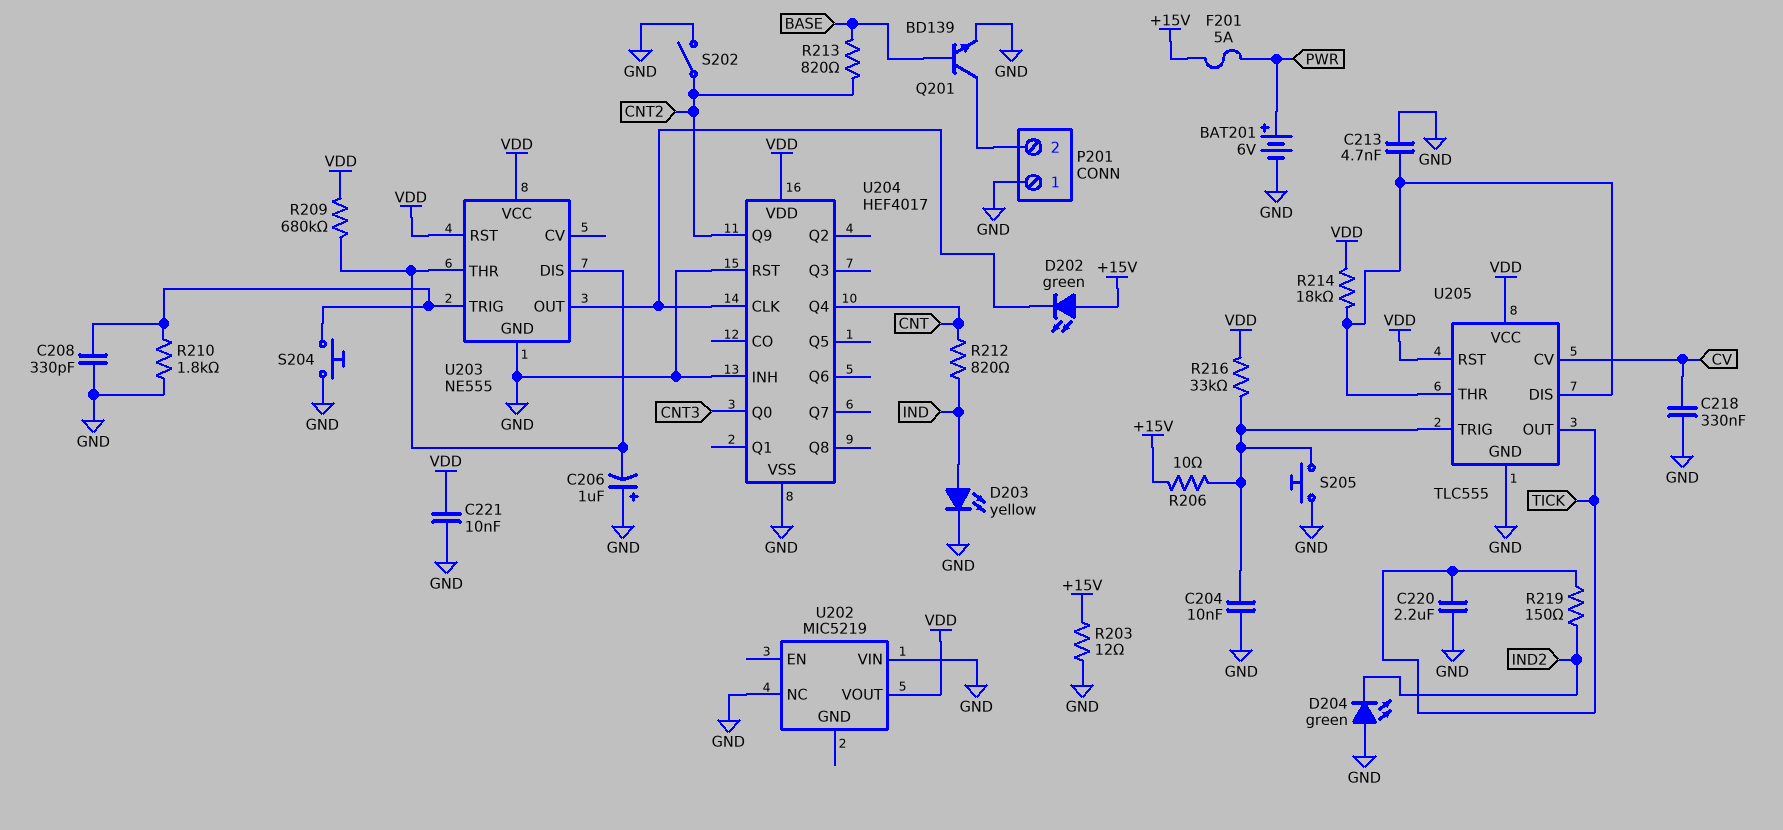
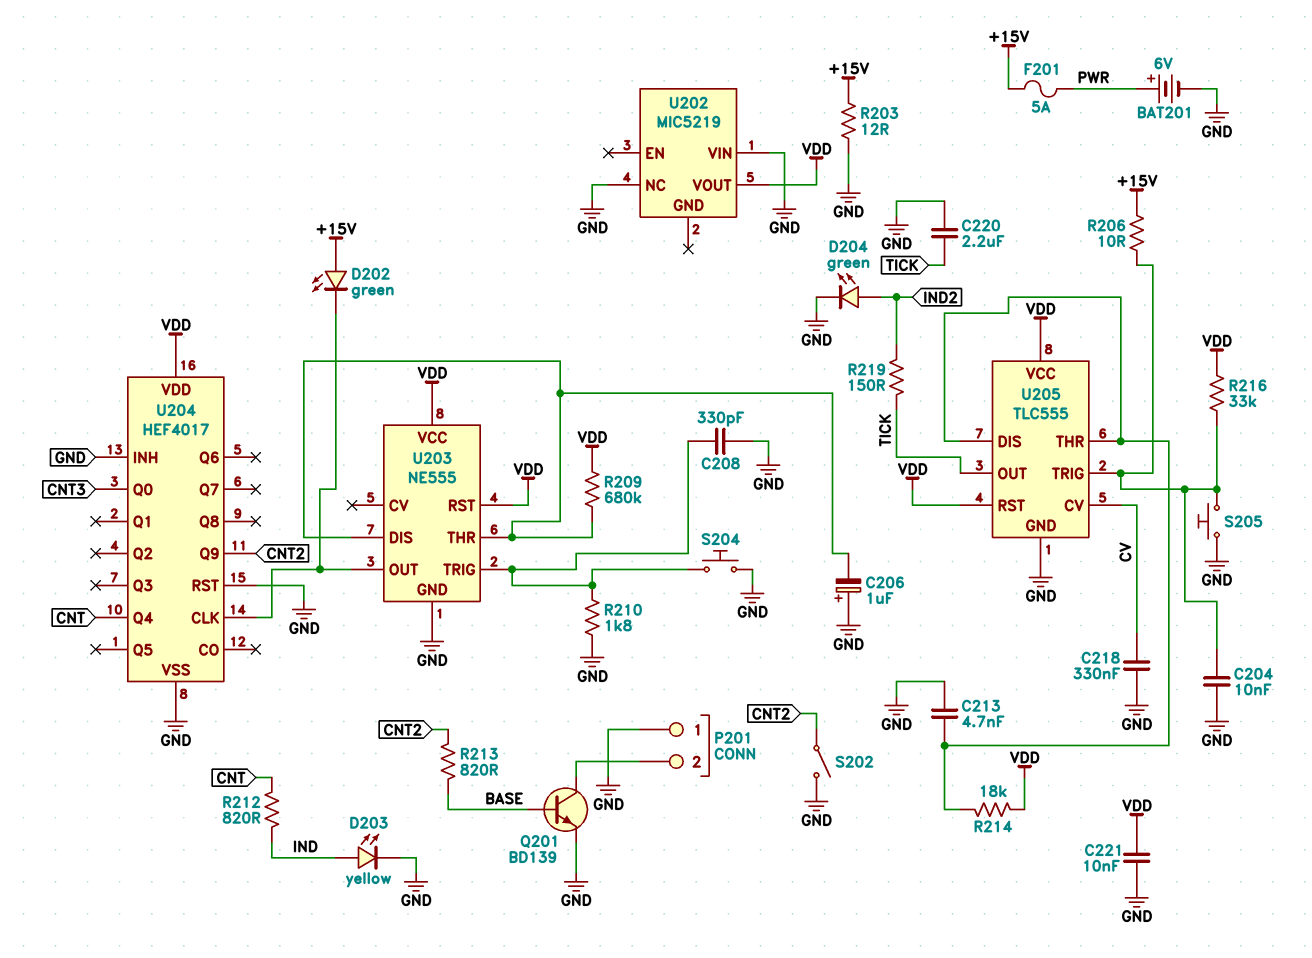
D204: LED green (A GND, K IND2) -> LED green (A IND2, K GND)

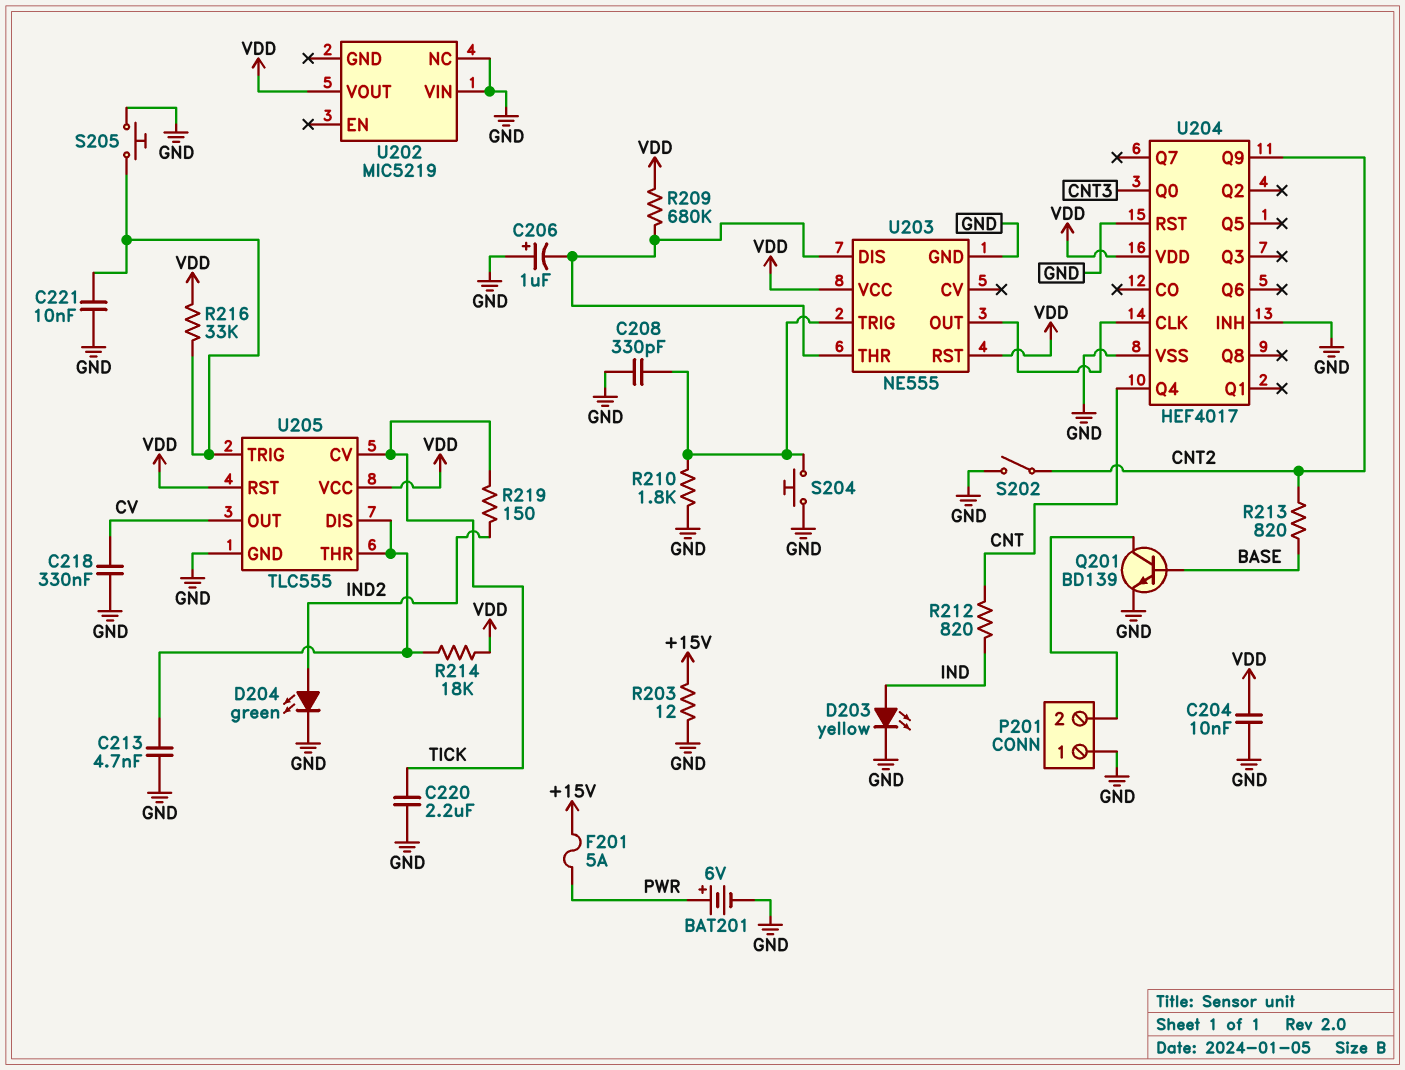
C204: 10nF (GND, U205/TRIG) -> 10nF (GND, VDD)
C221: 10nF (GND, VDD) -> 10nF (GND, U205/TRIG)
D202: LED green (A +15V, K U203/OUT) -> none
R206: 10 (+15V, U205/TRIG) -> none
U205 pin CV: CV -> TICK
U205 pin OUT: TICK -> CV

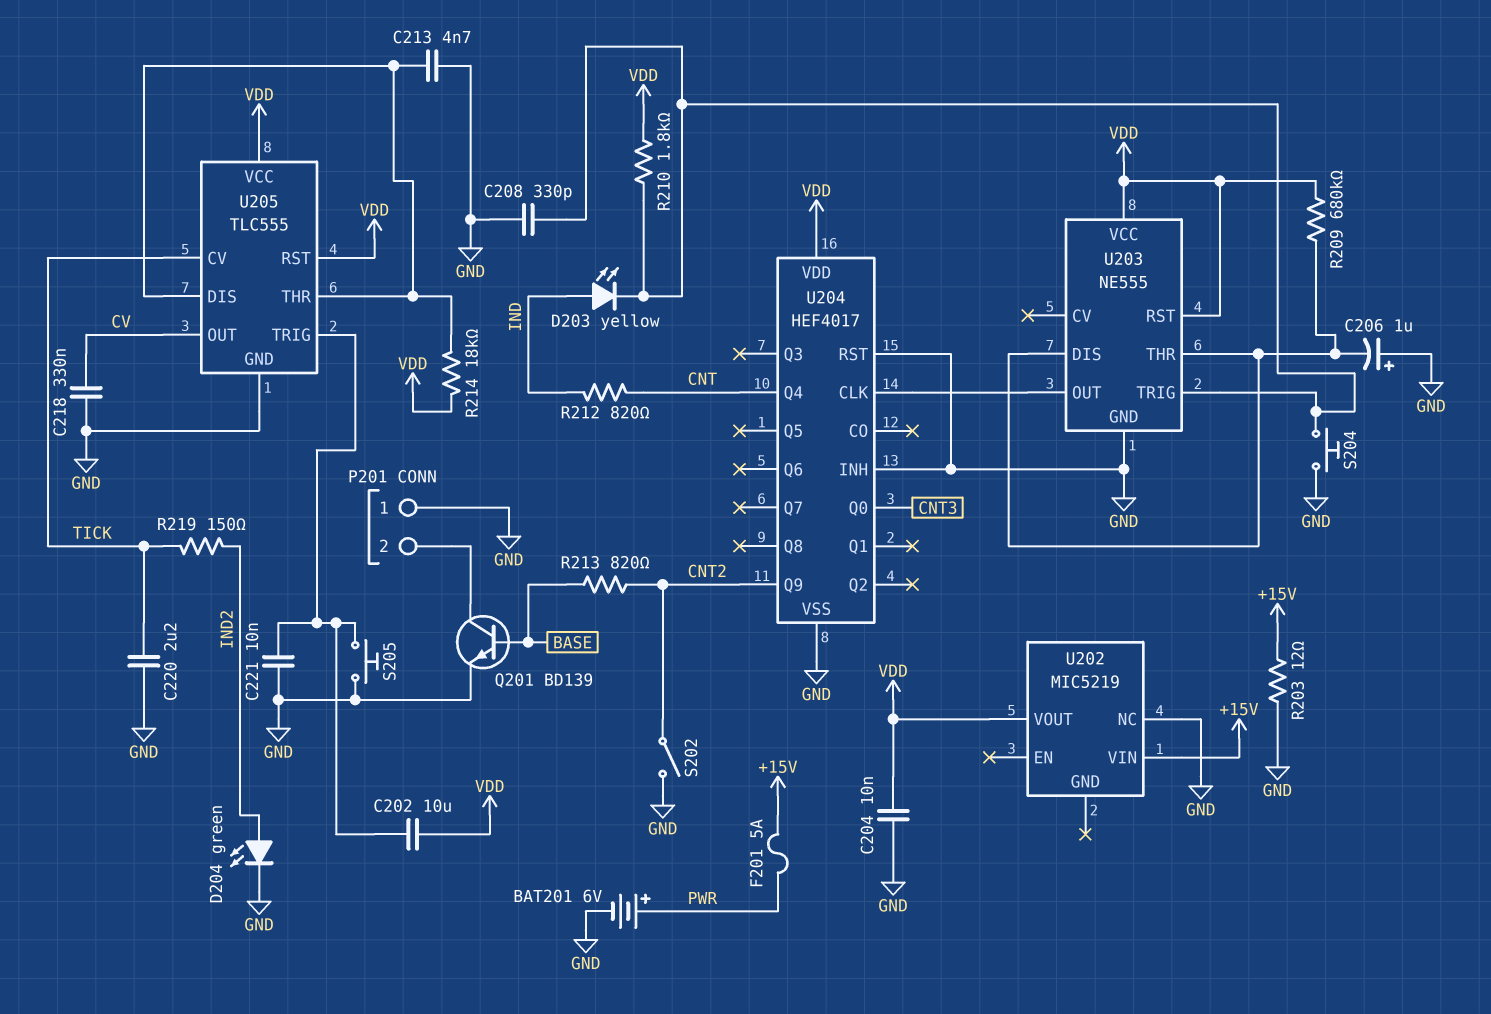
C202: none -> 10uF (U205/TRIG, VDD)
D203: LED yellow (A IND, K GND) -> LED yellow (A IND, K U203/TRIG)
R210: 1.8k (GND, U203/TRIG) -> 1.8k (U203/TRIG, VDD)
R216: 33k (U205/TRIG, VDD) -> none
U202 pin VIN: GND -> +15V

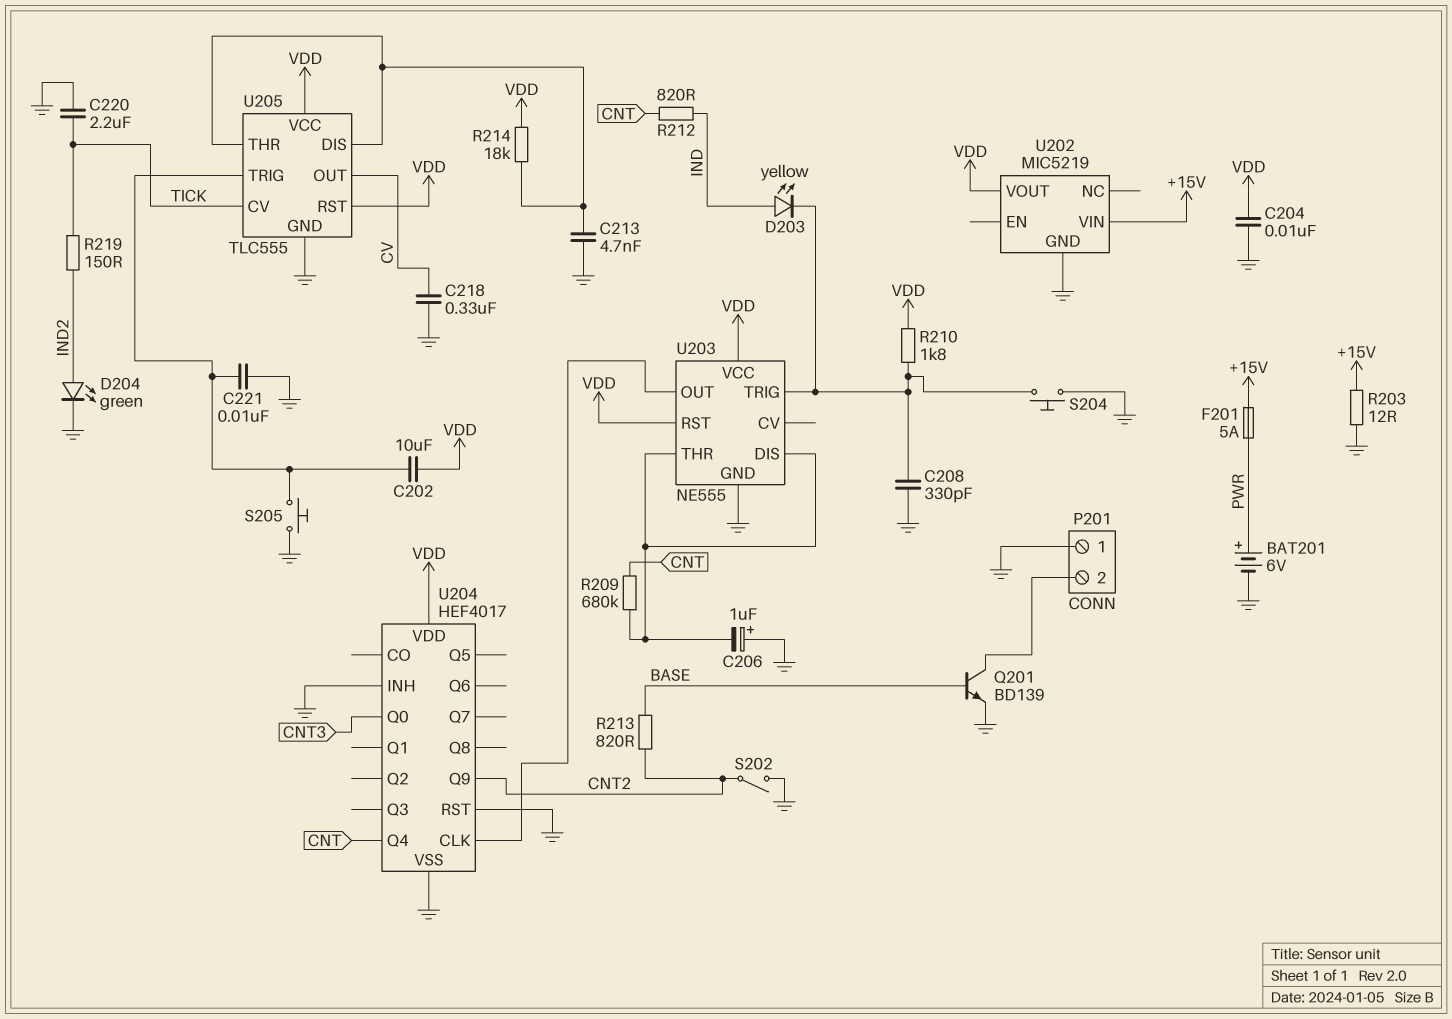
R209: 680k (U203/DIS, VDD) -> 680k (CNT, U203/DIS)
U202 pin GND: none -> GND
U202 pin NC: GND -> none

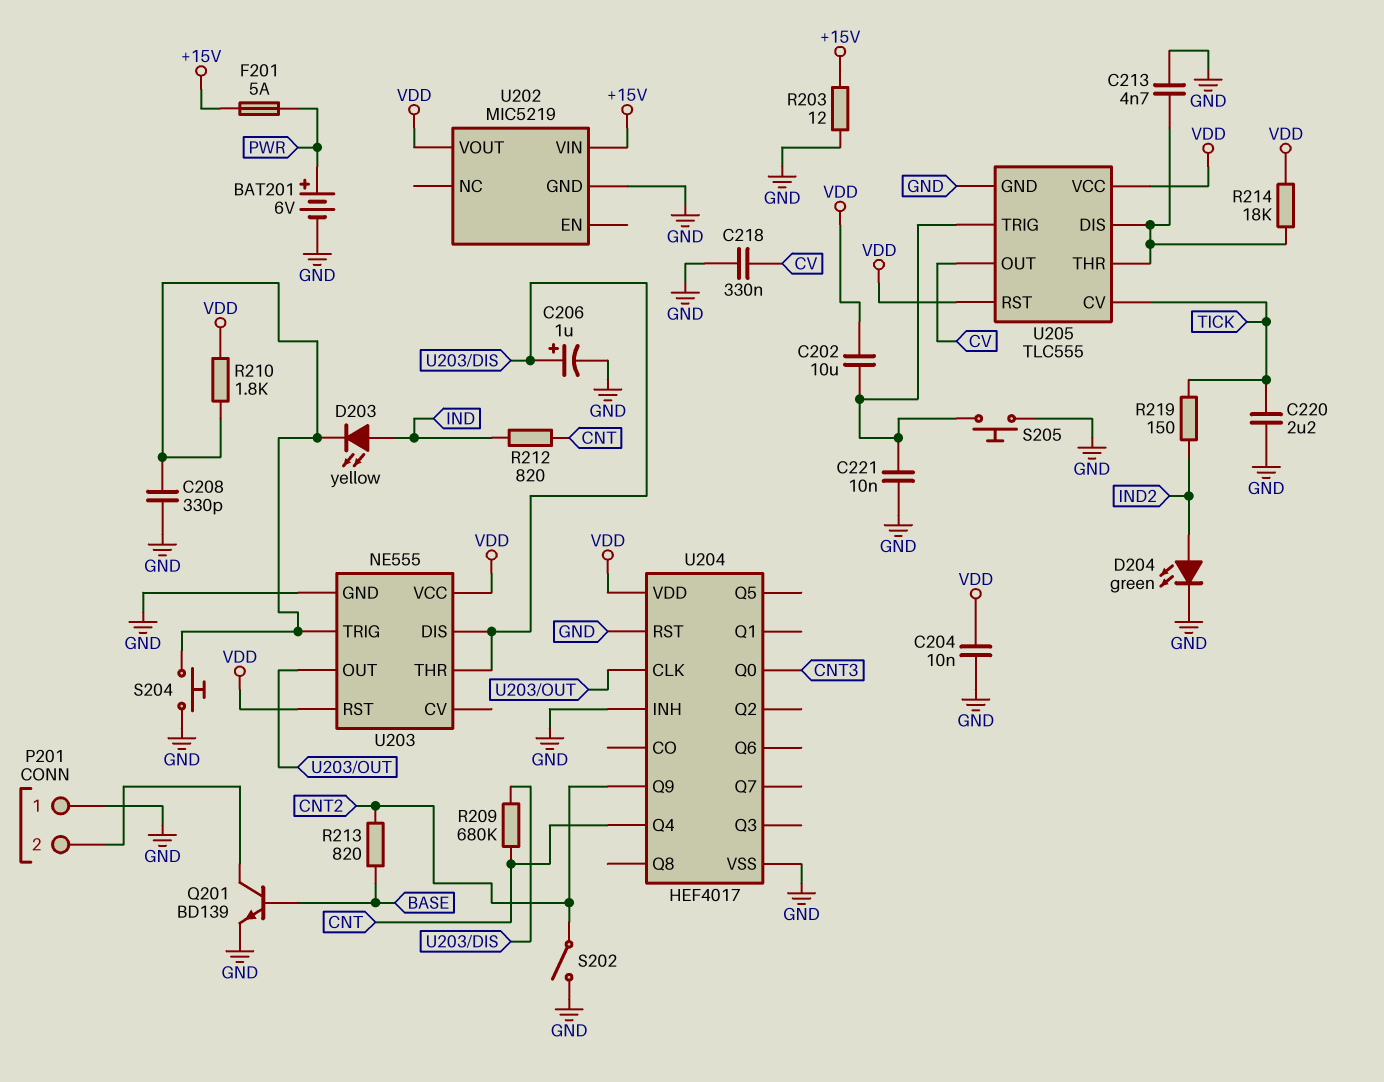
C206: 1uF (plus GND, minus U203/DIS) -> 1uF (plus U203/DIS, minus GND)

